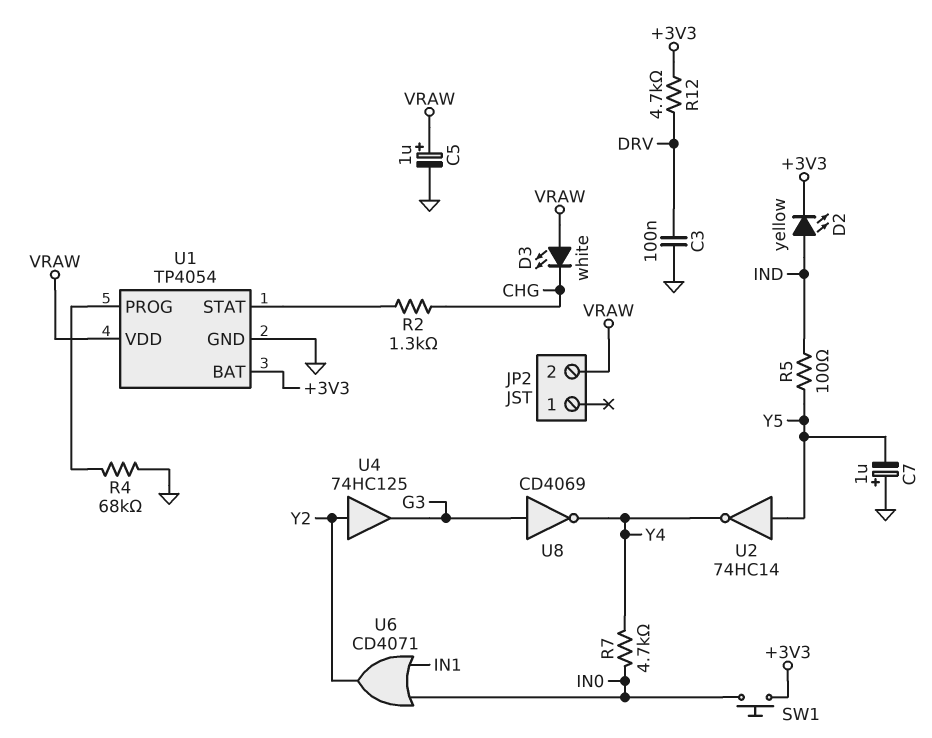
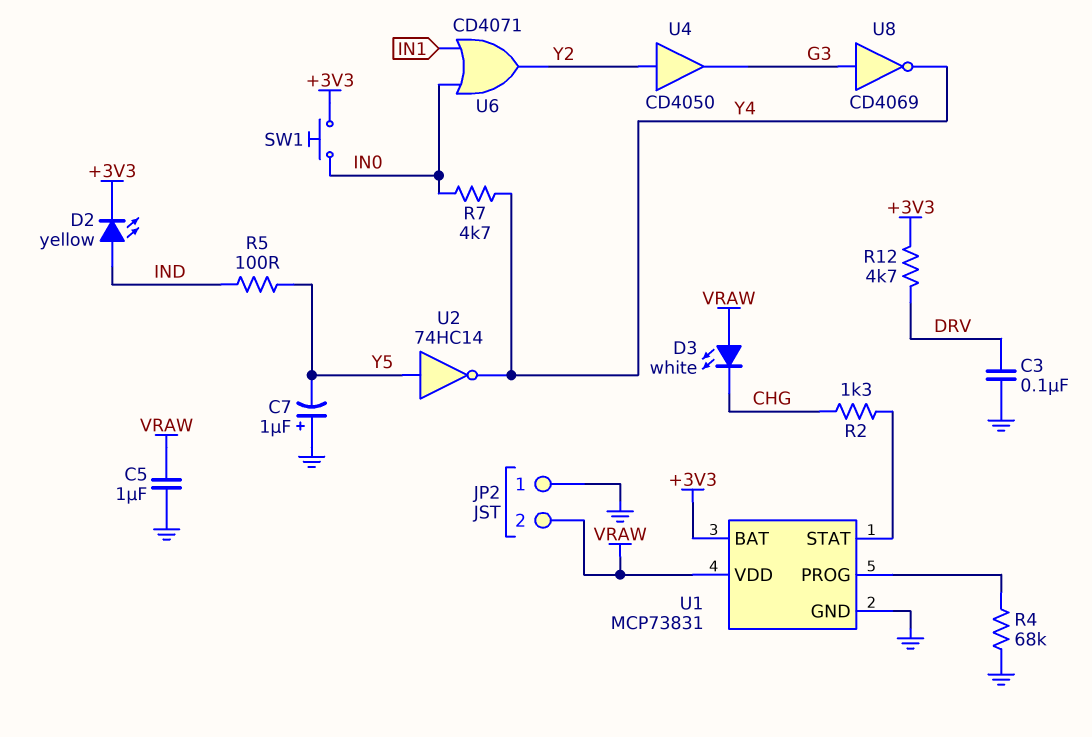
C5: 1uF (plus VRAW, minus GND) -> 1uF (GND, VRAW)
JP2 pin 1: none -> GND
U1: TP4054 -> MCP73831
U4: buffer 74HC125 (in Y2, out G3) -> buffer CD4050 (in Y2, out G3)

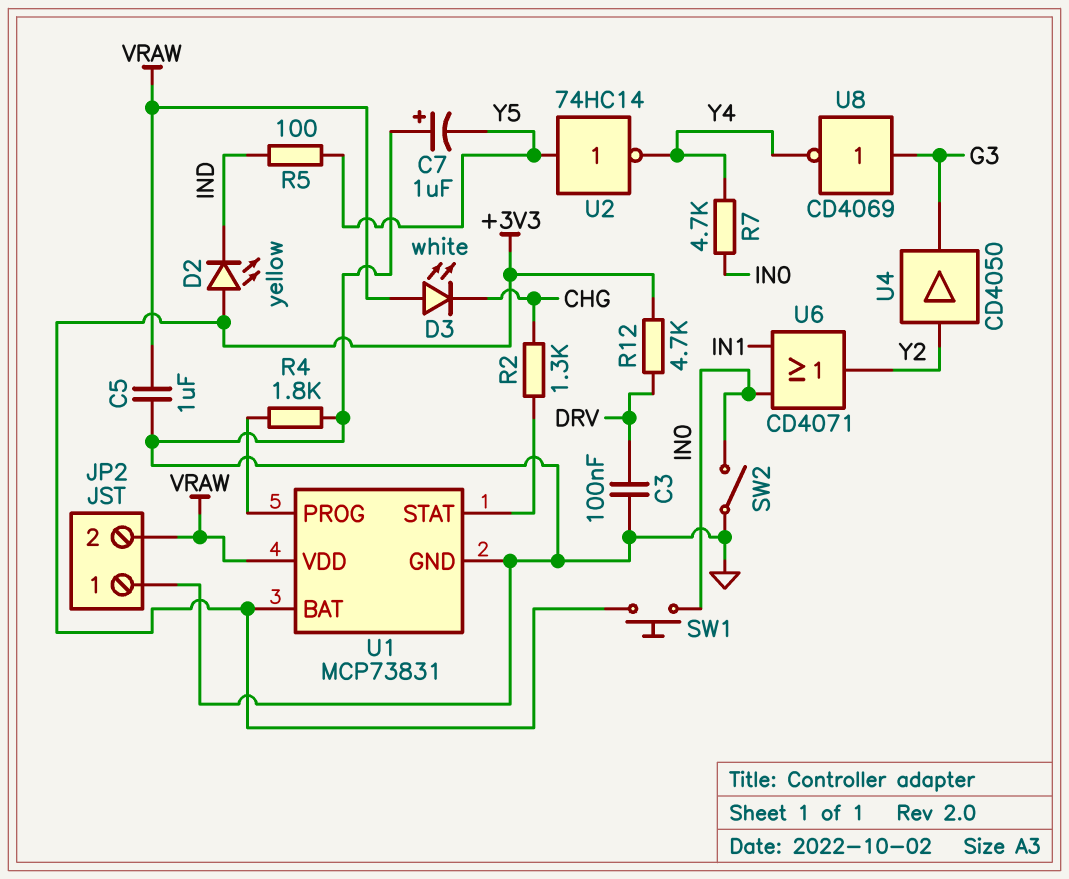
D2: LED yellow (A IND, K +3V3) -> LED yellow (A +3V3, K IND)
R4: 68k (GND, U1/PROG) -> 1.8k (GND, U1/PROG)
SW2: none -> switch (GND, IN0)

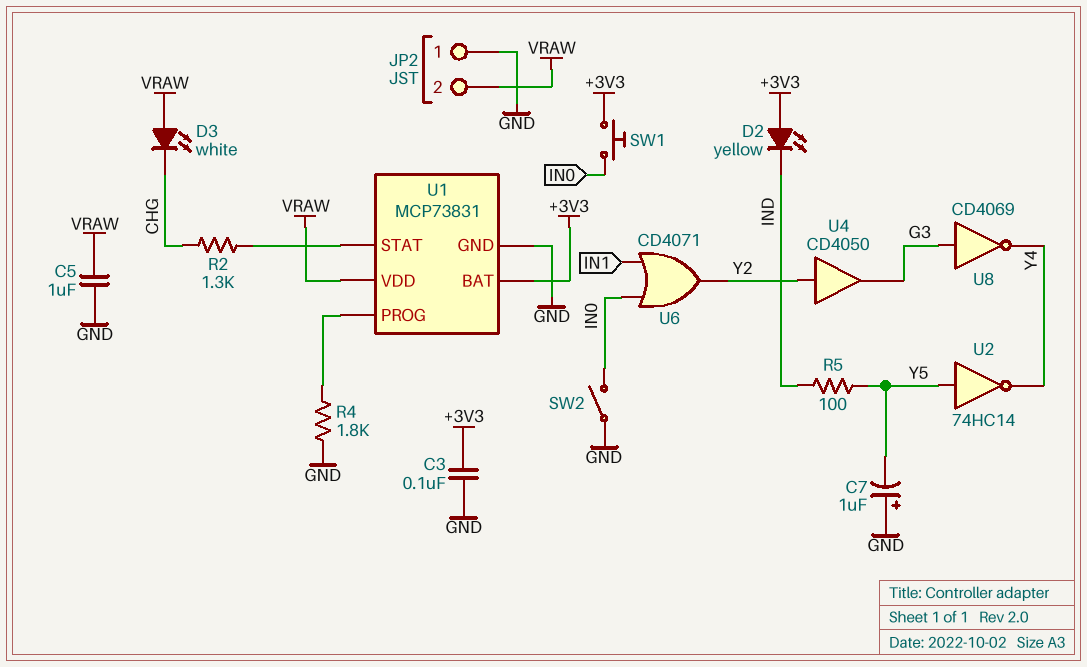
C3: 100nF (DRV, GND) -> 100nF (+3V3, GND)
R7: 4.7k (IN0, Y4) -> none
R12: 4.7k (+3V3, DRV) -> none

